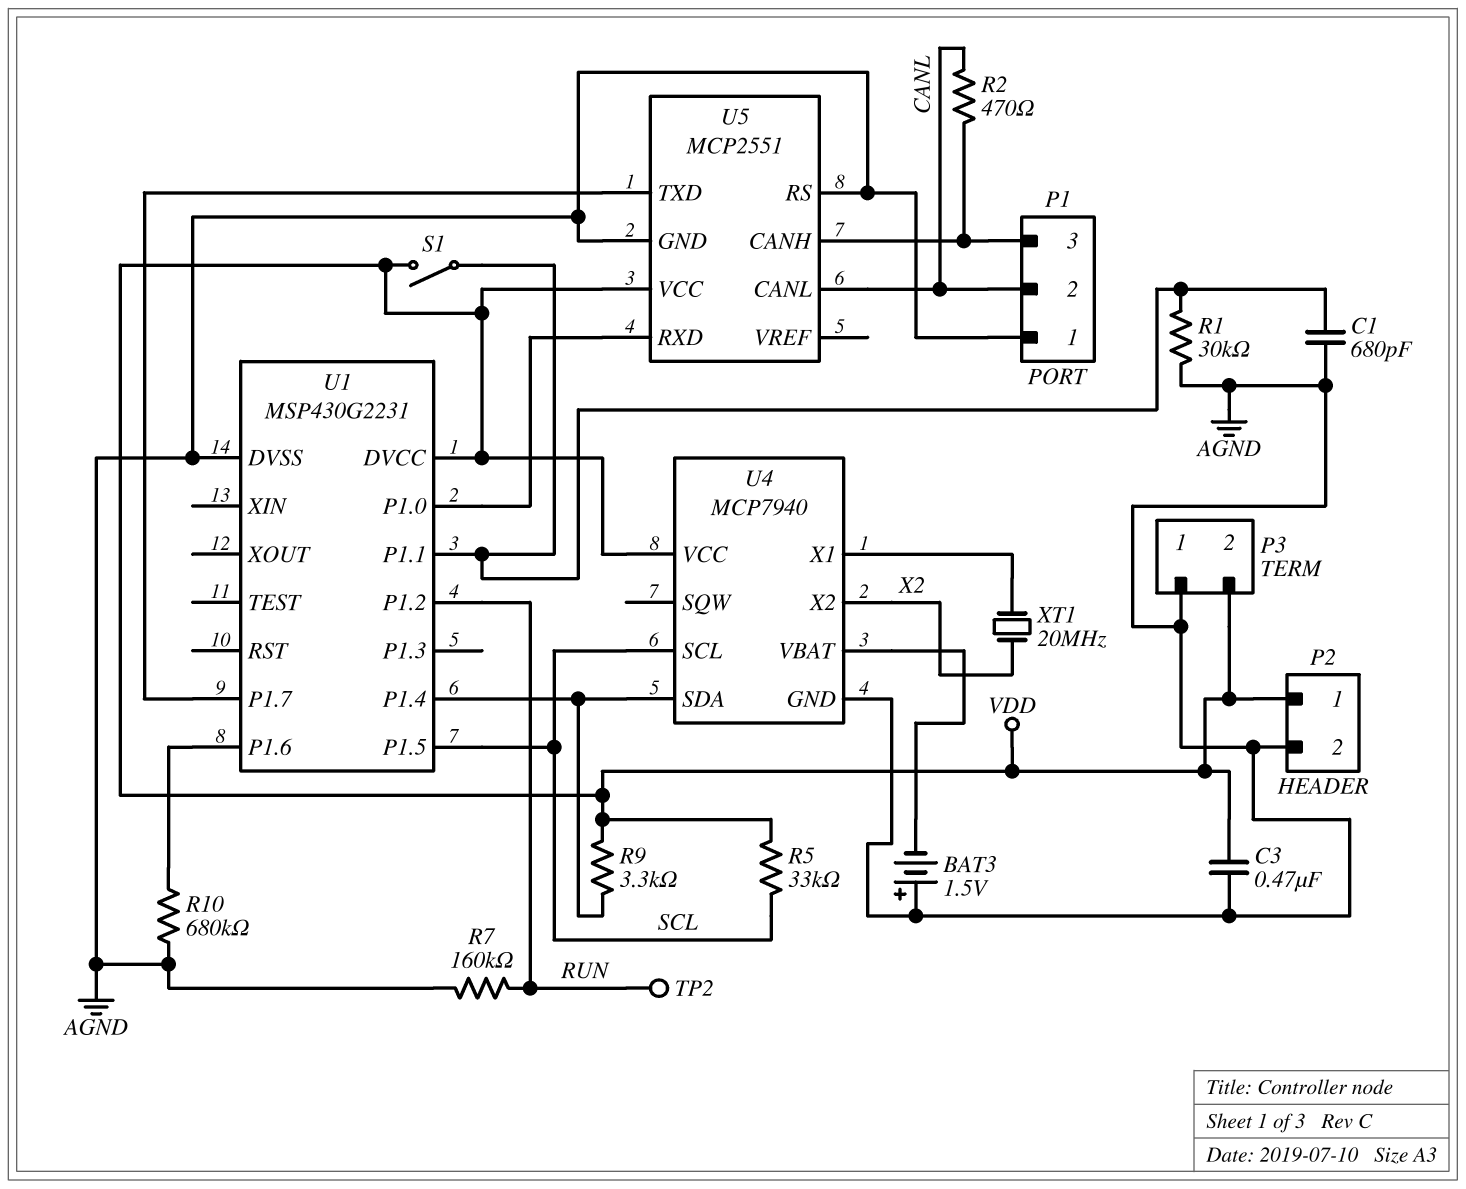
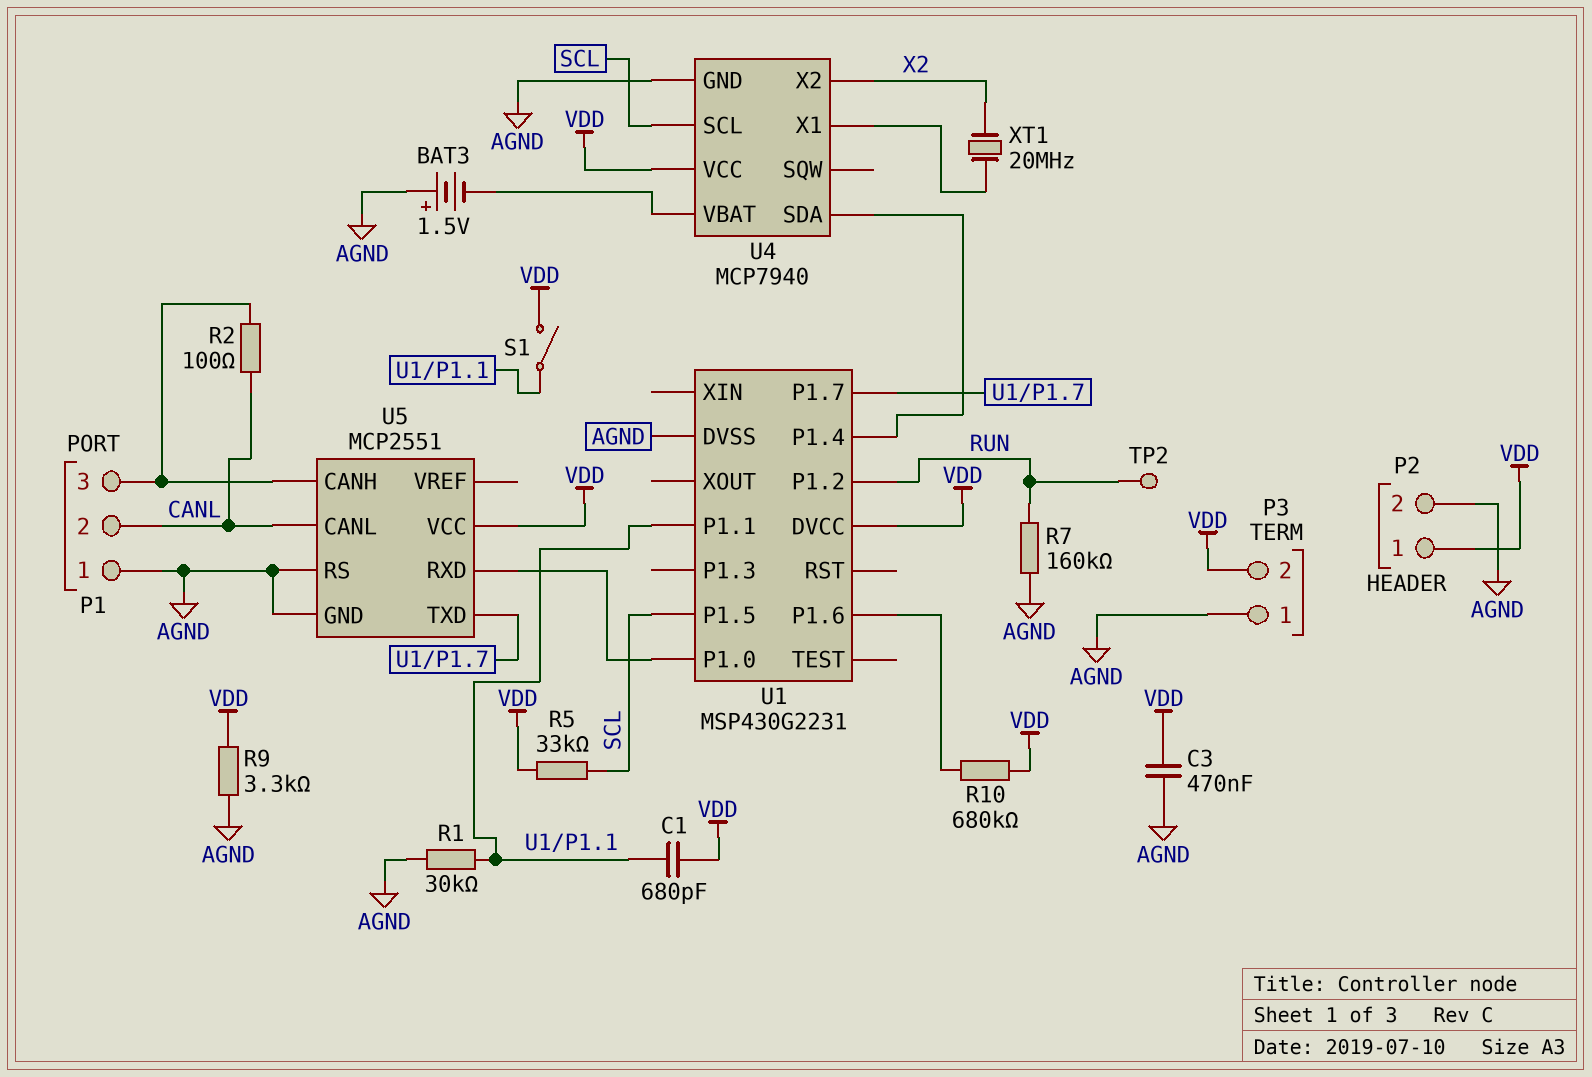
C1: 680pF (AGND, U1/P1.1) -> 680pF (U1/P1.1, VDD)
R2: 470 (CANL, P1/3) -> 100 (CANL, P1/3)
R9: 3.3k (U1/P1.4, VDD) -> 3.3k (AGND, VDD)
R10: 680k (AGND, U1/P1.6) -> 680k (U1/P1.6, VDD)

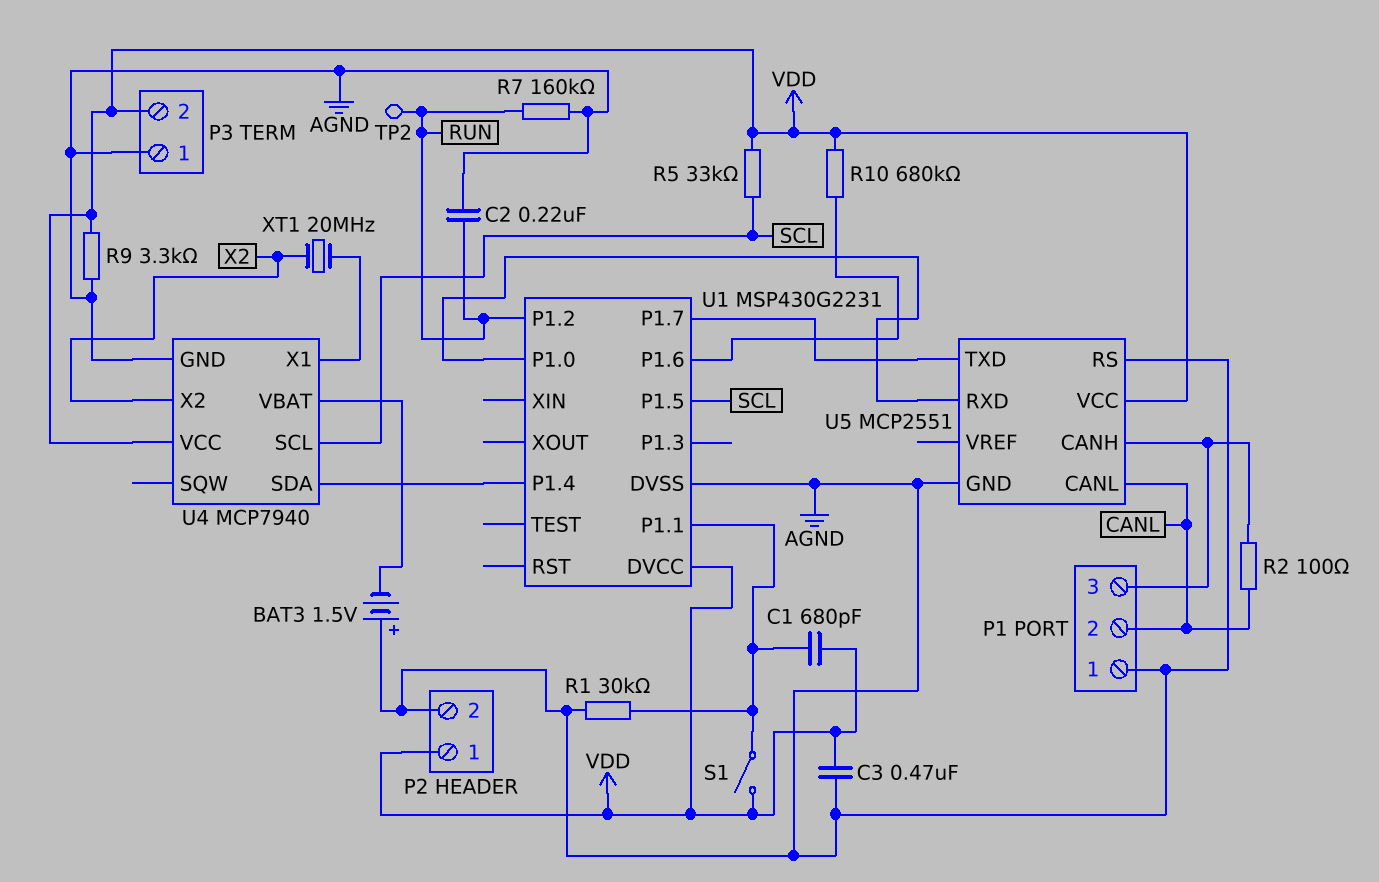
C2: none -> 220nF (AGND, RUN)

